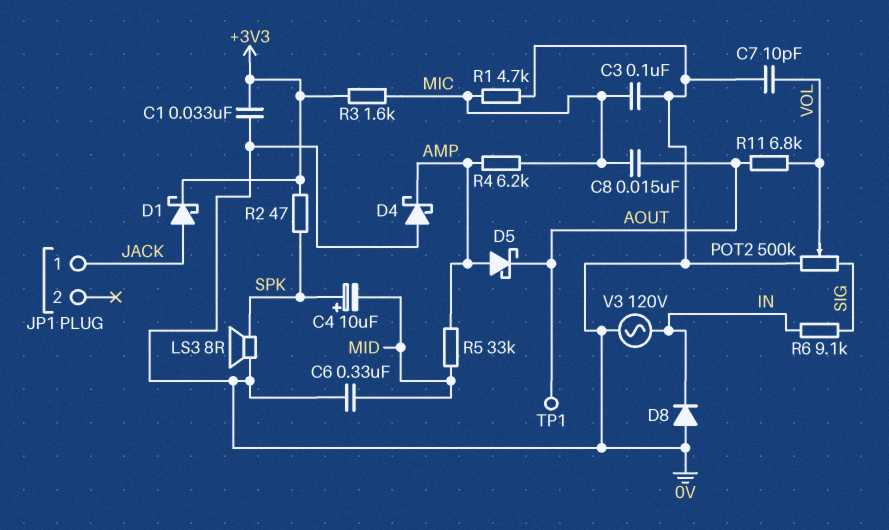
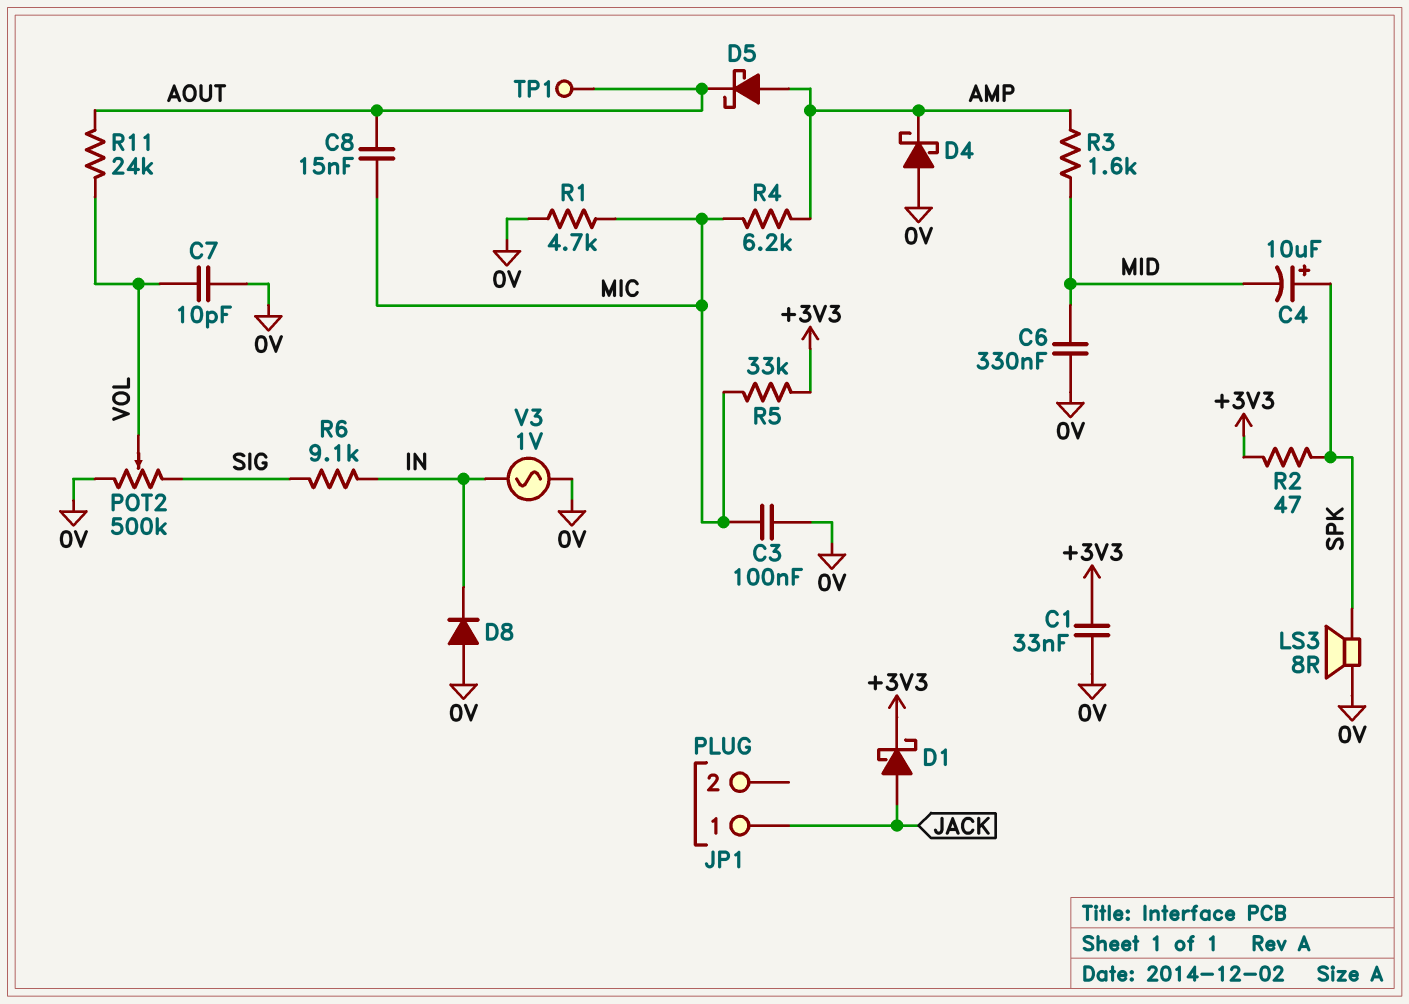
R3: 1.6k (+3V3, MIC) -> 1.6k (AMP, MID)
R5: 33k (AMP, MID) -> 33k (+3V3, MIC)
R11: 6.8k (AOUT, VOL) -> 24k (AOUT, VOL)
V3: AC 120V (0V, IN) -> AC 1V (0V, IN)

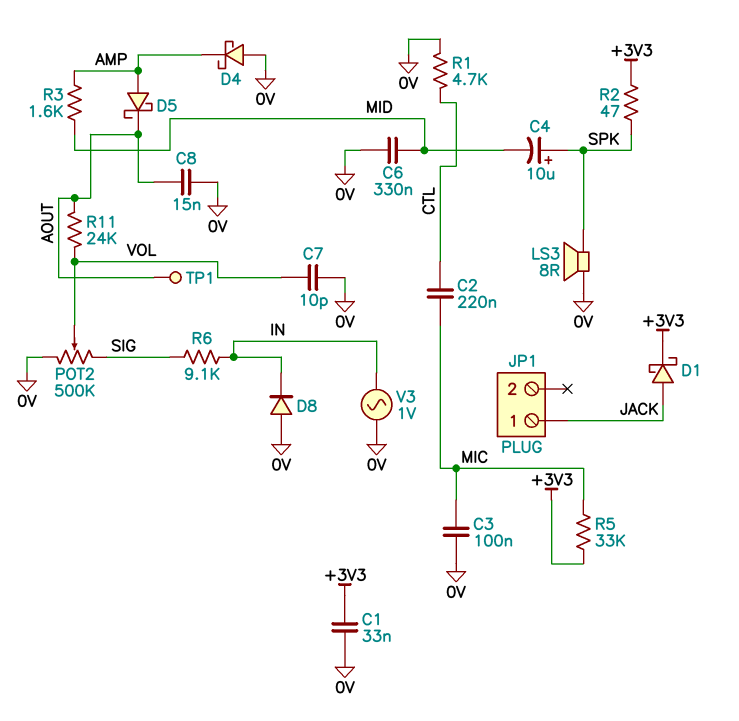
C2: none -> 220nF (CTL, MIC)
C8: 15nF (AOUT, MIC) -> 15nF (0V, AOUT)
R1: 4.7k (0V, MIC) -> 4.7k (0V, CTL)
R4: 6.2k (AMP, MIC) -> none

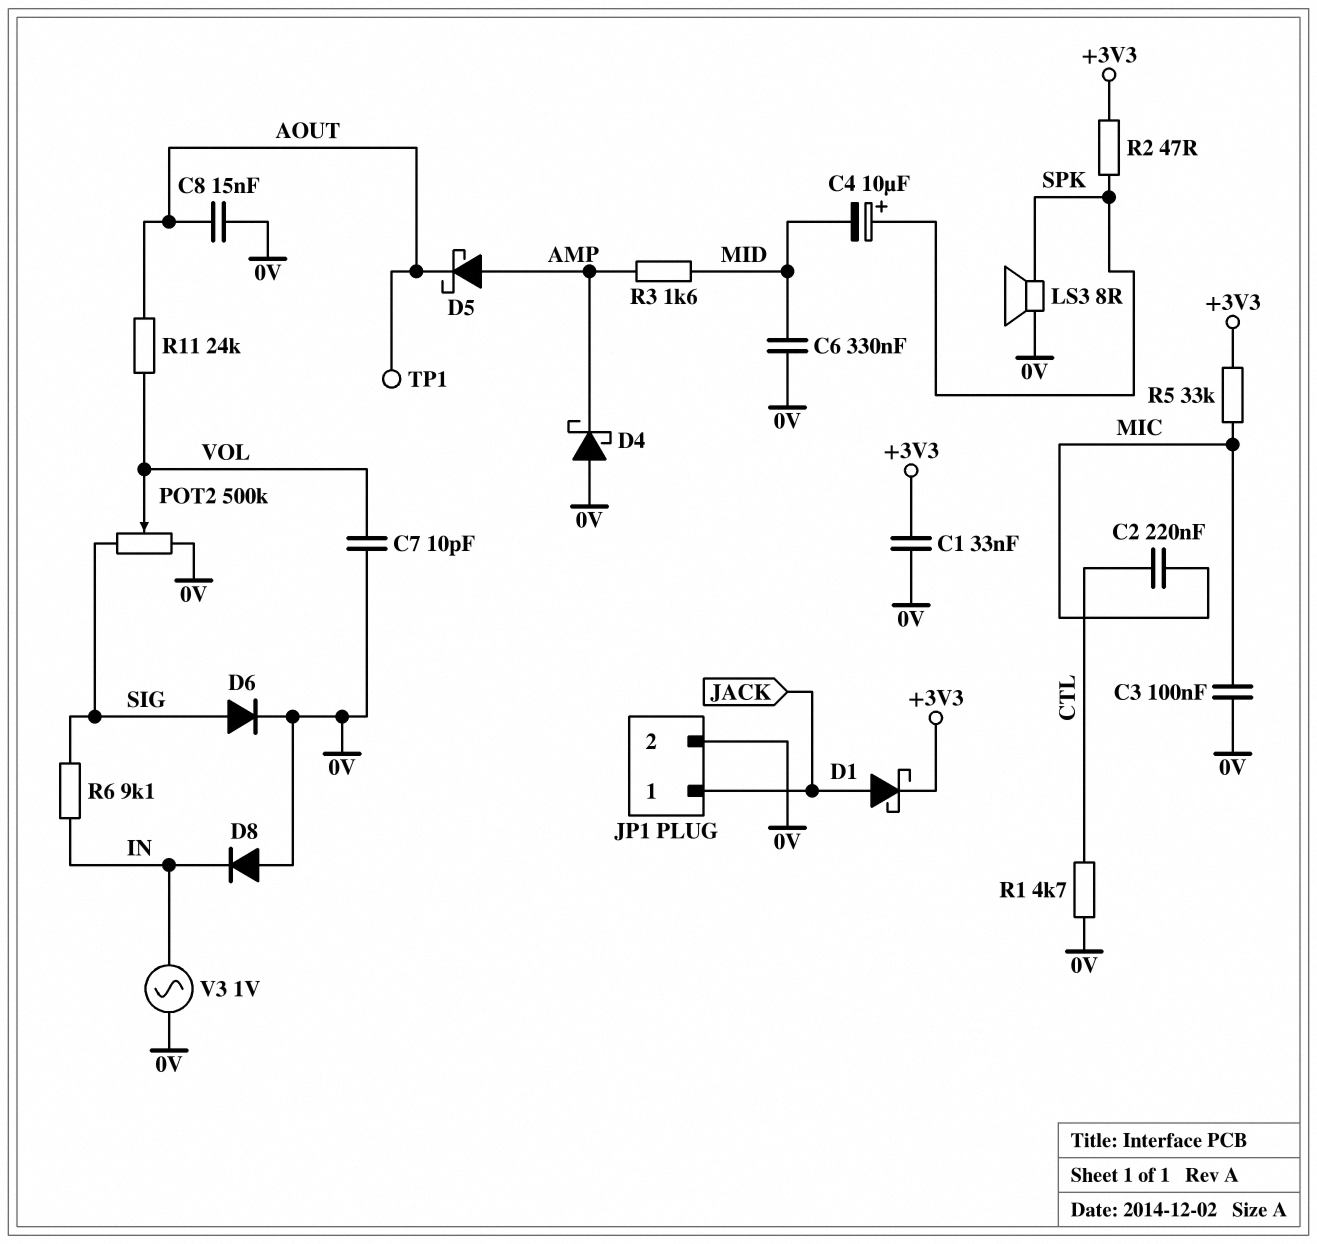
D6: none -> diode (A SIG, K 0V)
JP1 pin 2: none -> 0V

